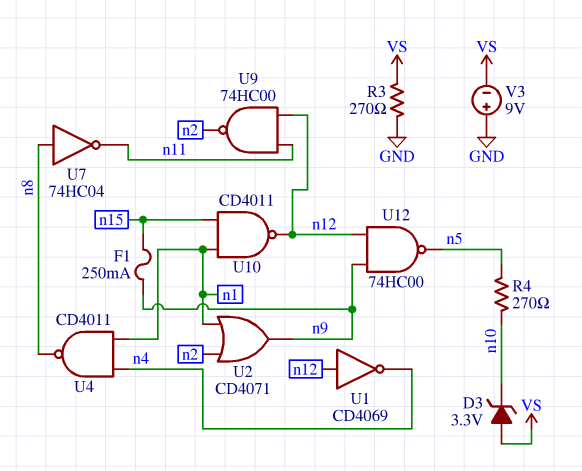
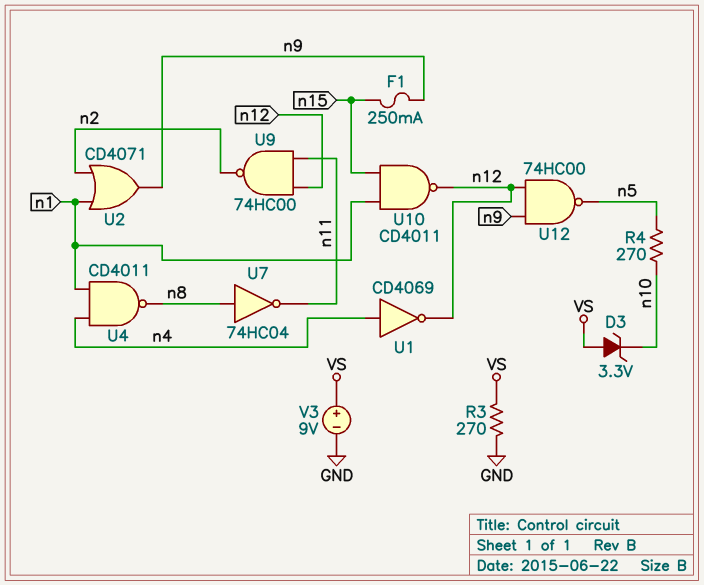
U1: NOT CD4069 (in n12, out n4) -> NOT CD4069 (in n4, out n12)
V3: 9V (plus GND, minus VS) -> 9V (plus VS, minus GND)

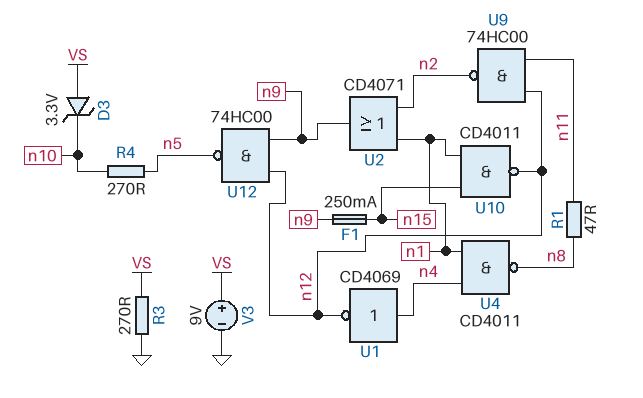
R1: none -> 47 (n8, n11)
U7: NOT 74HC04 (in n8, out n11) -> none

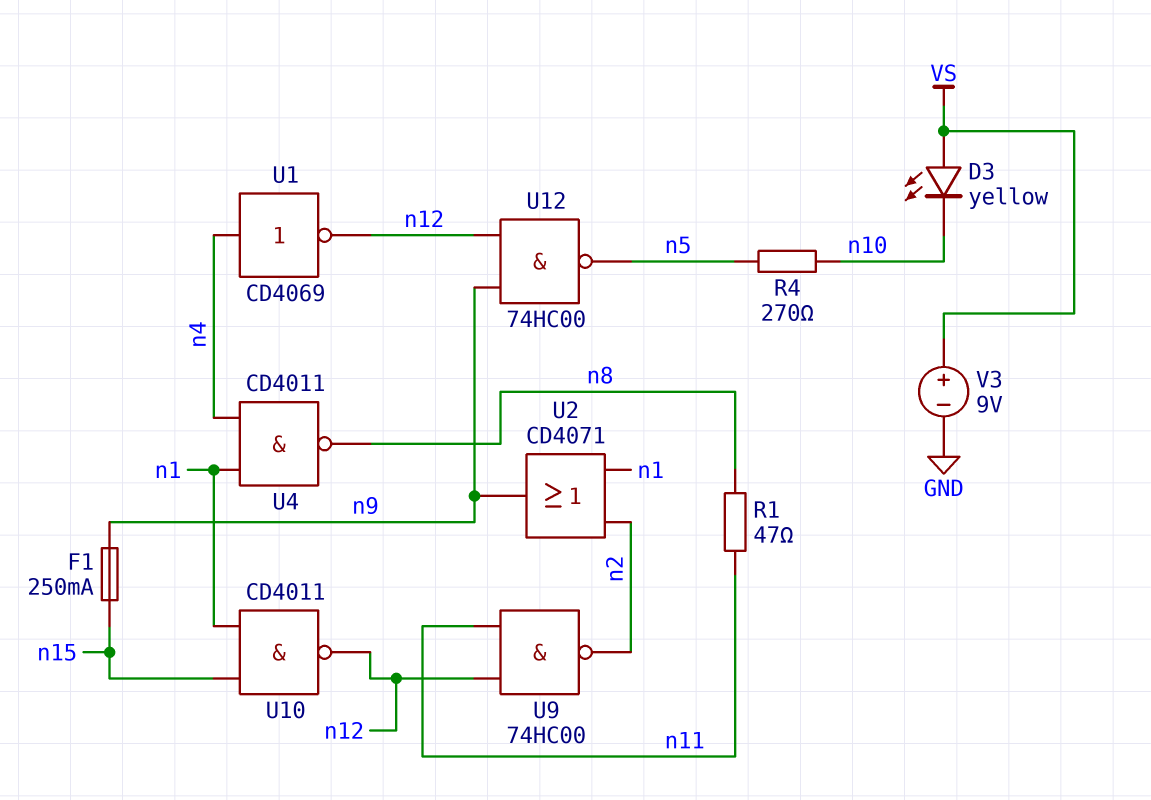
D3: zener 3.3V (A VS, K n10) -> LED yellow (A VS, K n10)
R3: 270 (GND, VS) -> none

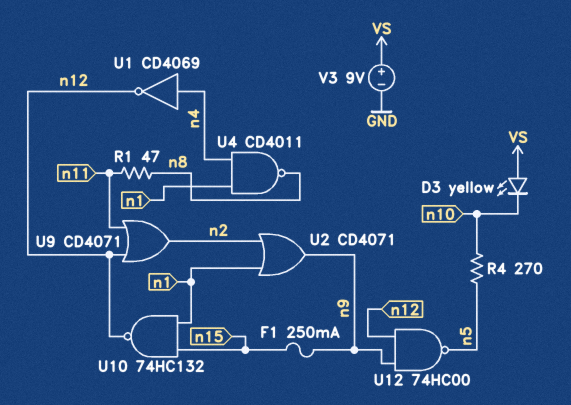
U9: NAND 74HC00 (in n11, in n12, out n2) -> OR CD4071 (in n11, in n12, out n2)
U10: NAND CD4011 (in n1, in n15, out n12) -> NAND 74HC132 (in n1, in n15, out n12)

